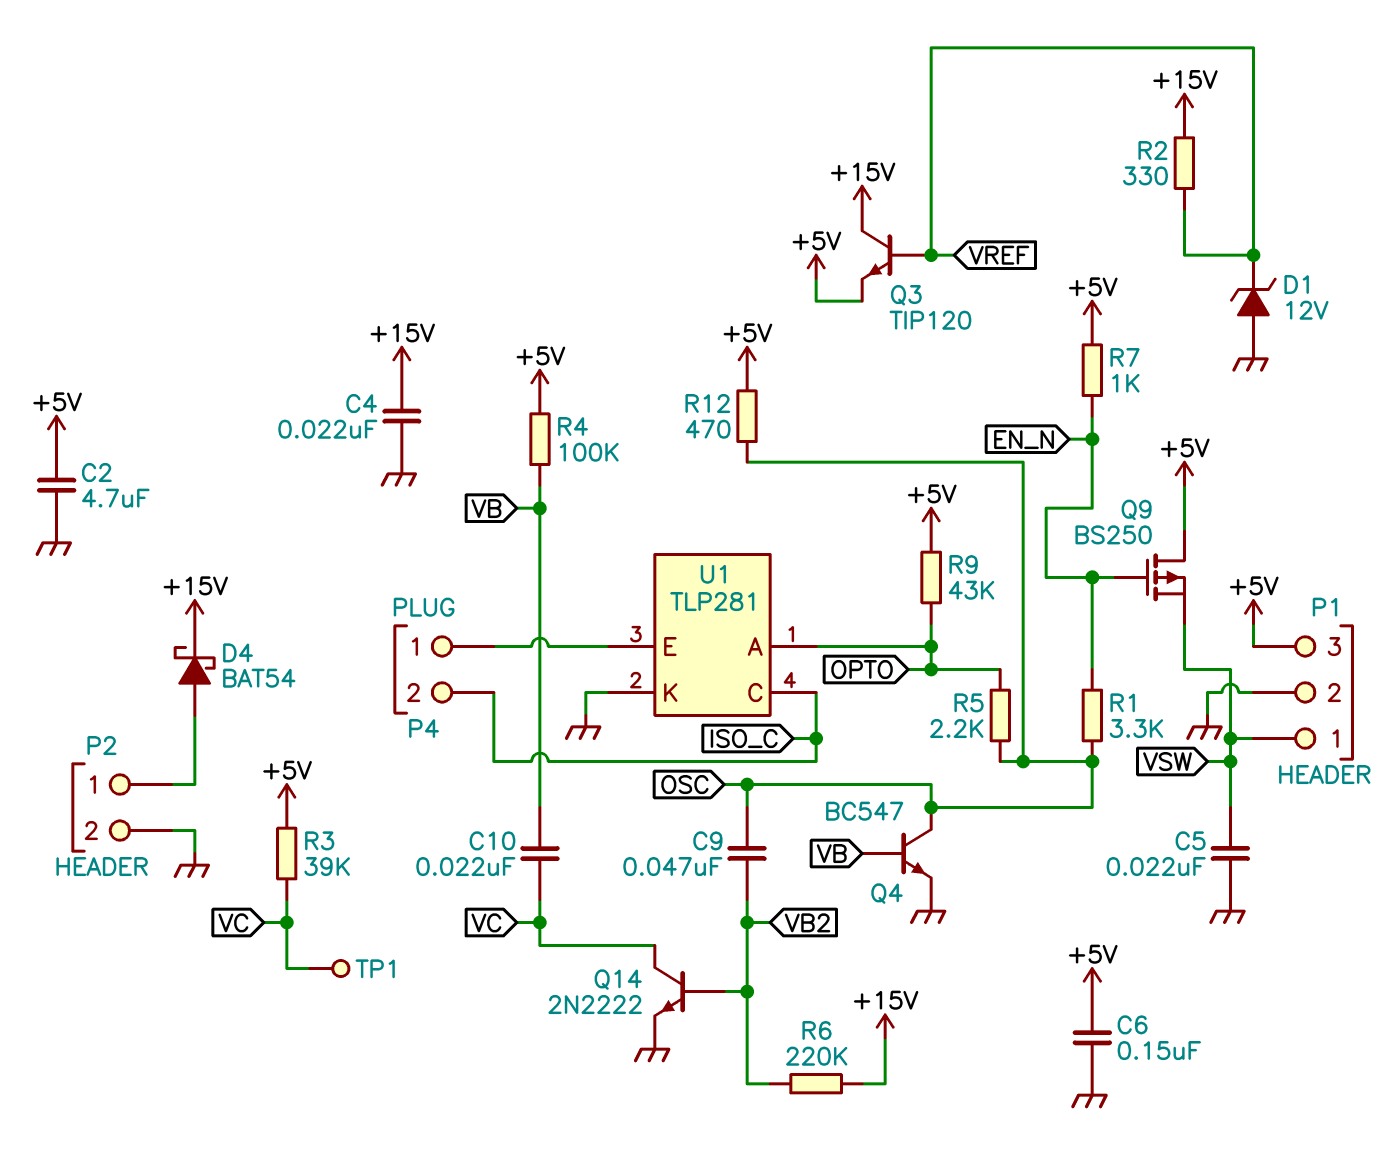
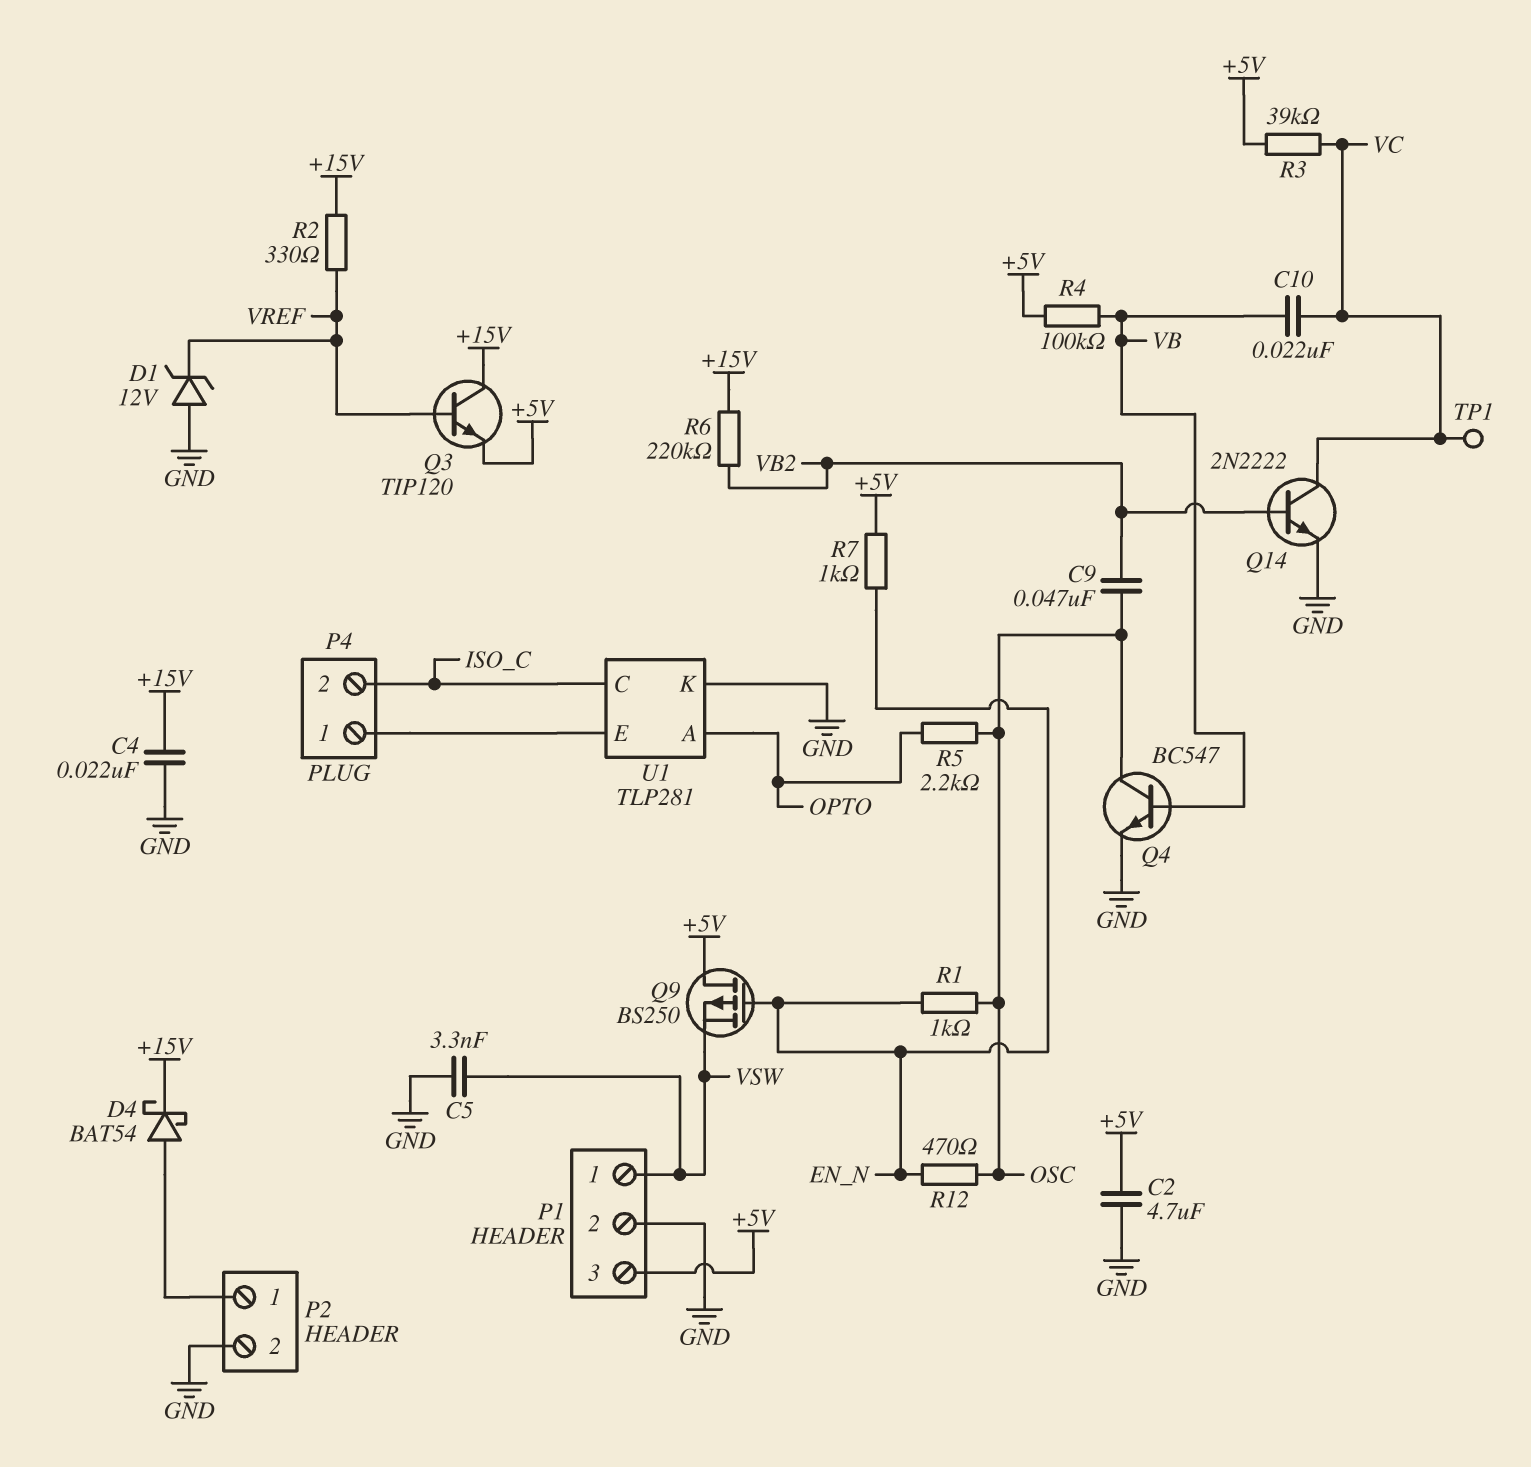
C5: 22nF (GND, VSW) -> 3.3nF (GND, VSW)
C6: 150nF (+5V, GND) -> none
R1: 3.3k (EN_N, OSC) -> 1k (EN_N, OSC)
R9: 43k (+5V, OPTO) -> none
R12: 470 (+5V, OSC) -> 470 (EN_N, OSC)

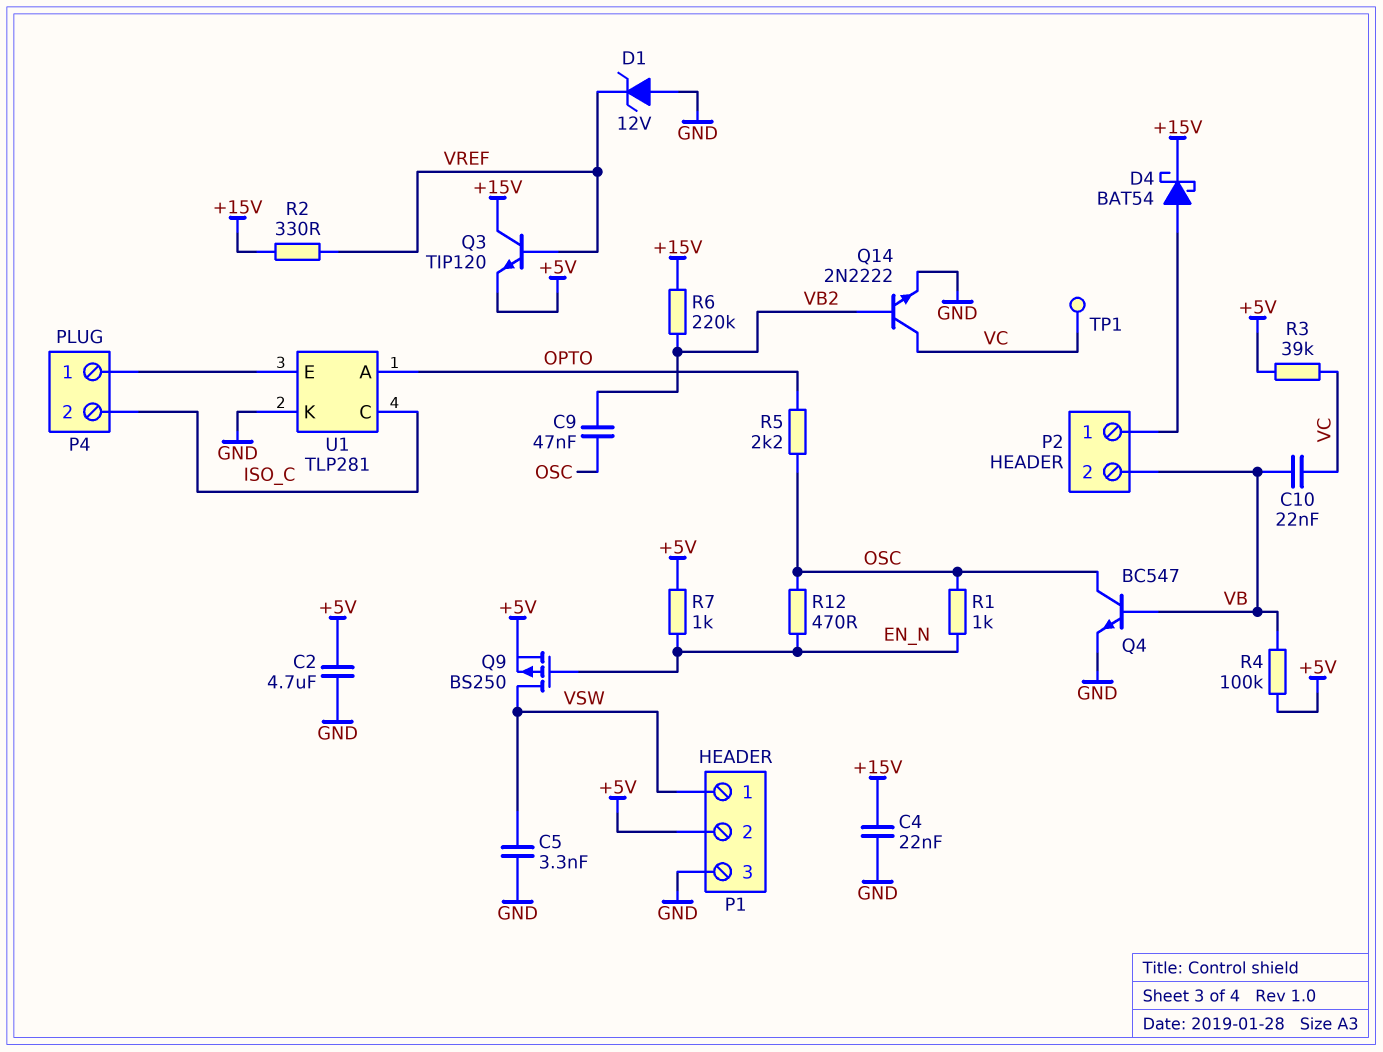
P1 pin 2: GND -> +5V
P1 pin 3: +5V -> GND
P2 pin 2: GND -> VB
Q9: PMOS BS250 (G EN_N, D +5V, S VSW) -> PMOS BS250 (G EN_N, D VSW, S +5V)

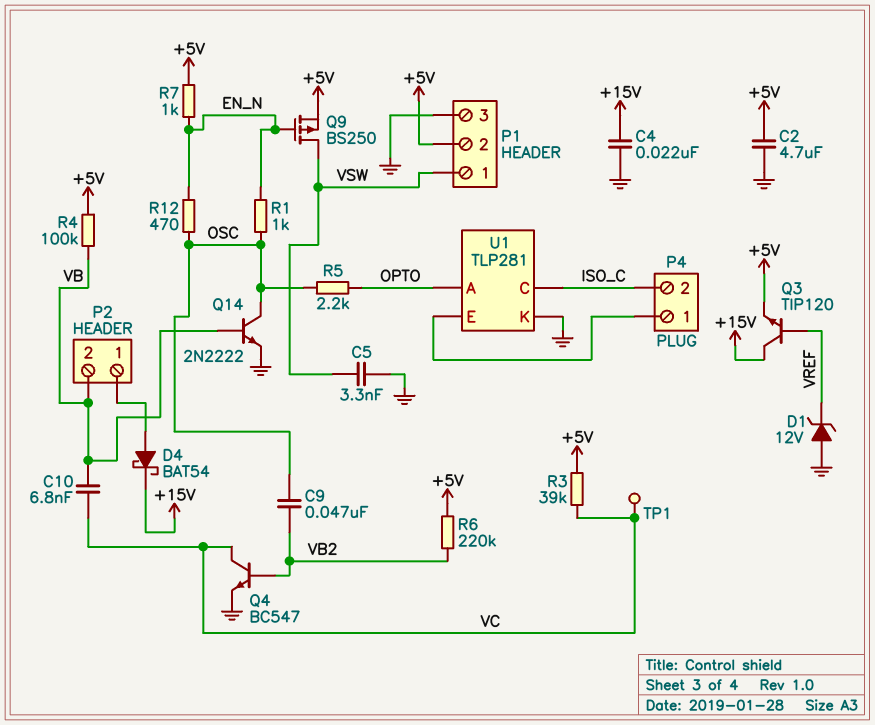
C10: 22nF (VB, VC) -> 6.8nF (VB, VC)
Q4: NPN BC547 (B VB, C OSC, E GND) -> NPN BC547 (B VB2, C VC, E GND)
Q14: NPN 2N2222 (B VB2, C VC, E GND) -> NPN 2N2222 (B VB, C OSC, E GND)
R2: 330 (+15V, VREF) -> none
R6: 220k (+15V, VB2) -> 220k (+5V, VB2)

